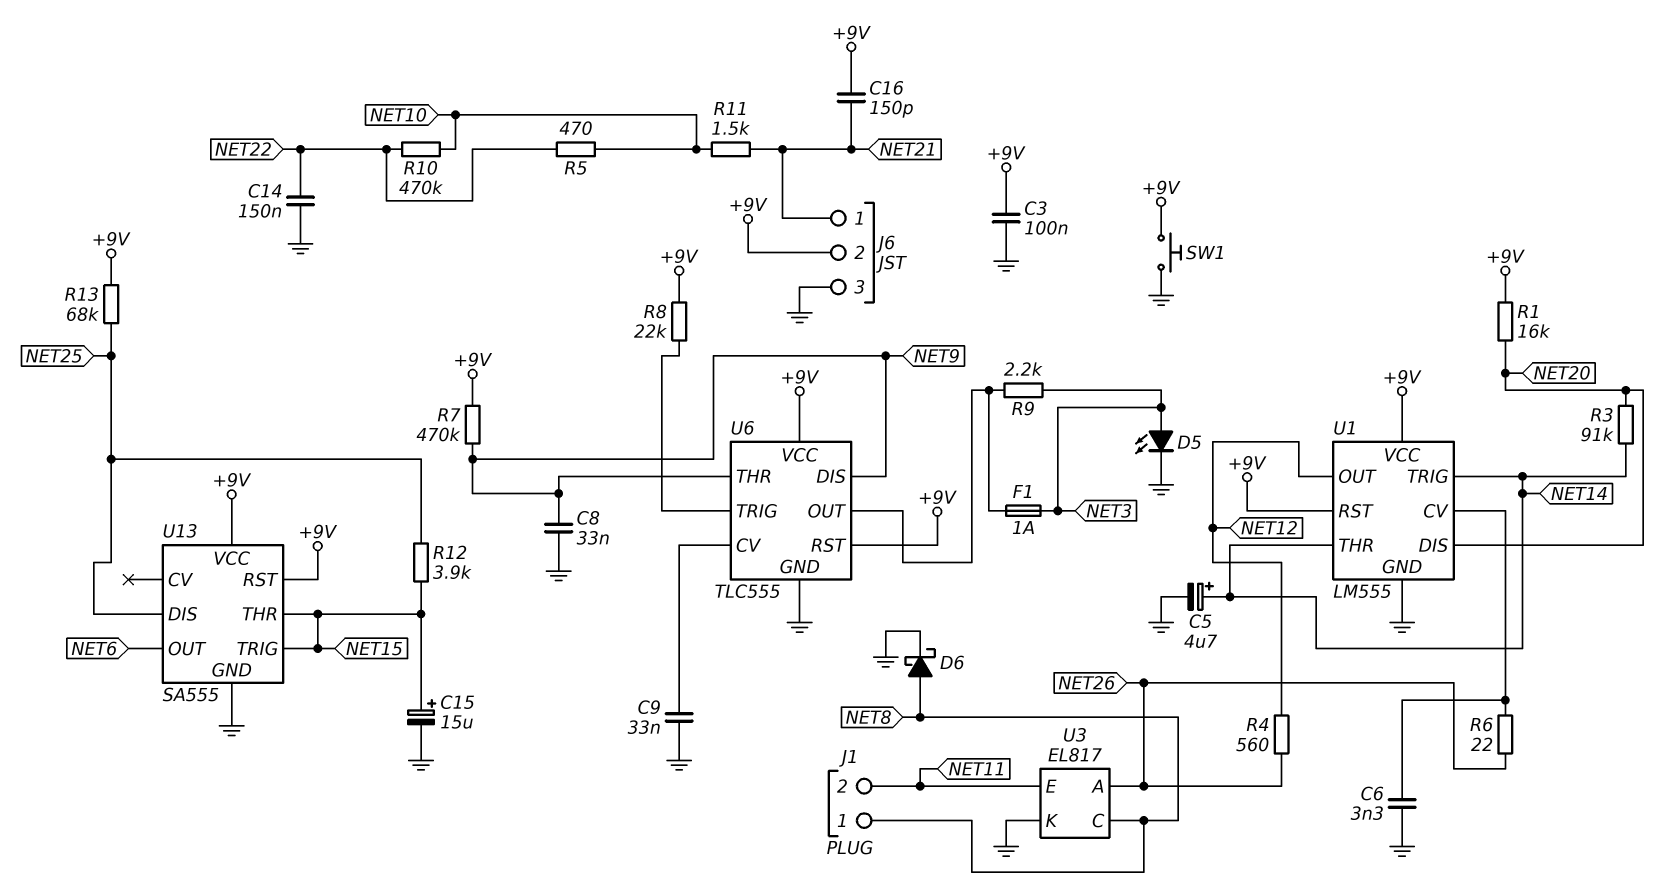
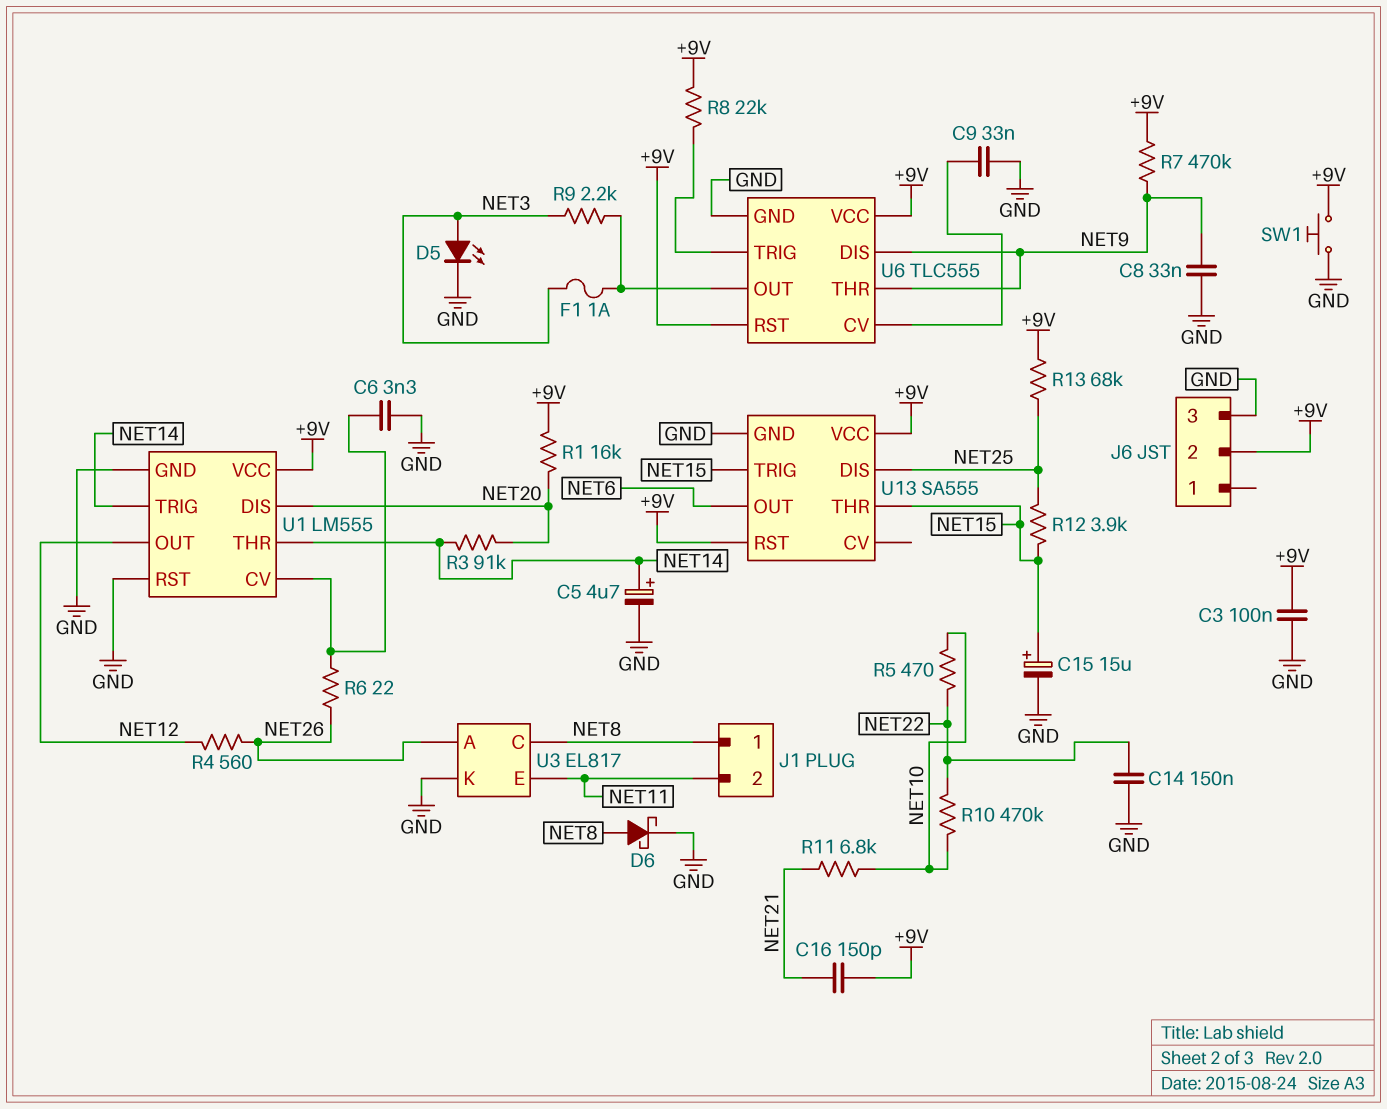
J6 pin 1: NET21 -> none
R11: 1.5k (NET10, NET21) -> 6.8k (NET10, NET21)
U1 pin RST: +9V -> GND

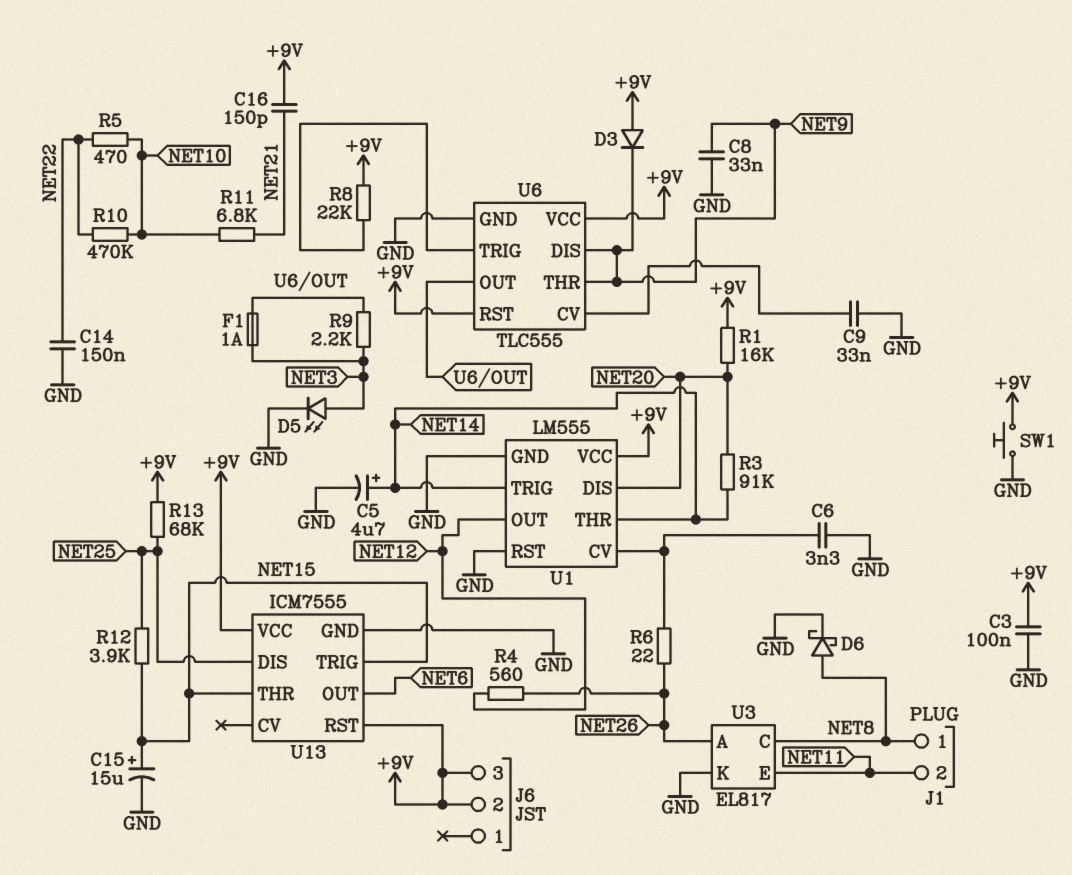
D3: none -> diode (A +9V, K NET9)
J6 pin 3: GND -> +9V
R7: 470k (+9V, NET9) -> none
U13: SA555 -> ICM7555

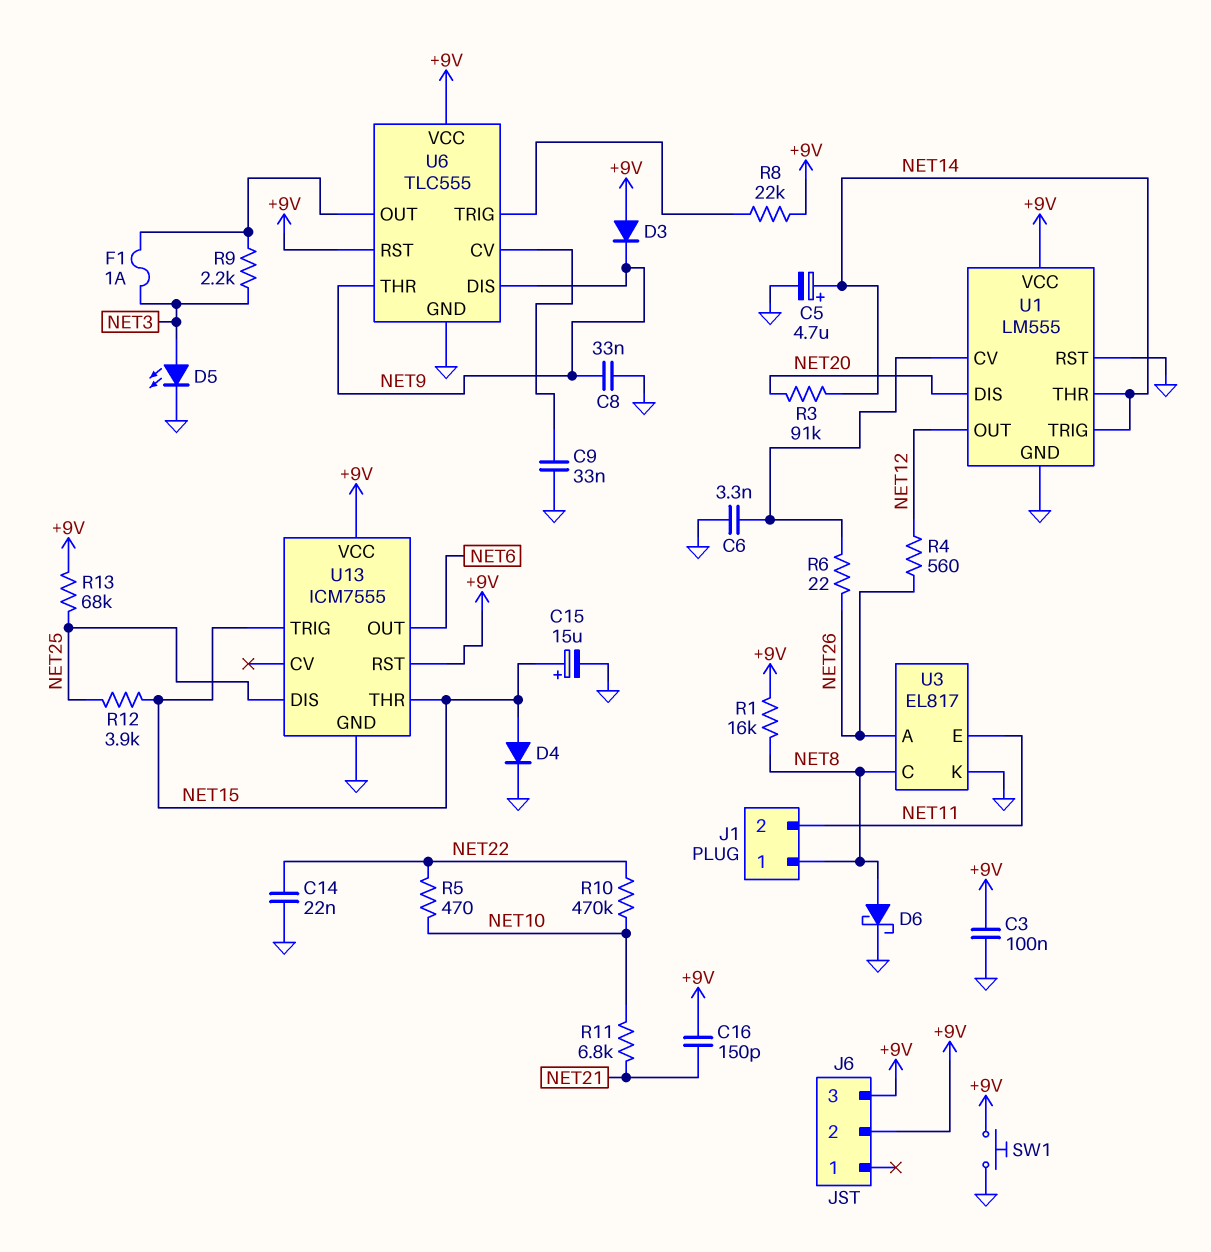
C14: 150nF (GND, NET22) -> 22nF (GND, NET22)
D4: none -> diode (A NET15, K GND)
R1: 16k (+9V, NET20) -> 16k (+9V, NET8)

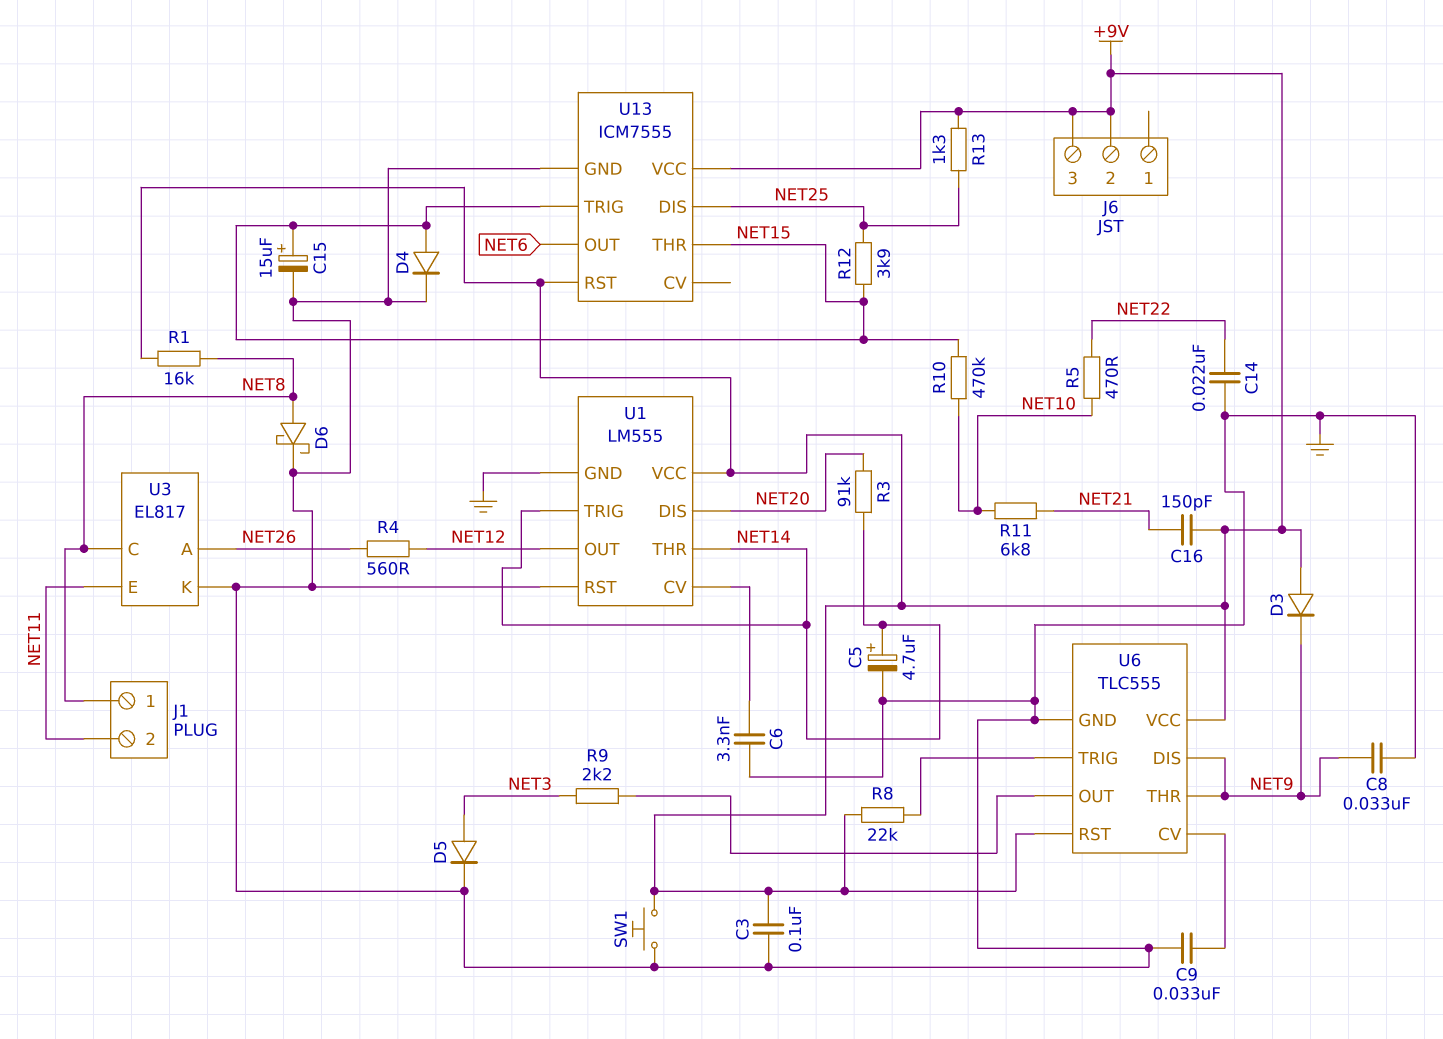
D5: LED (A NET3, K GND) -> diode (A NET3, K GND)
F1: 1A (NET3, U6/OUT) -> none
R6: 22 (NET26, U1/CV) -> none
R10: 470k (NET10, NET22) -> 470k (NET10, NET15)
R13: 68k (+9V, NET25) -> 1.3k (+9V, NET25)

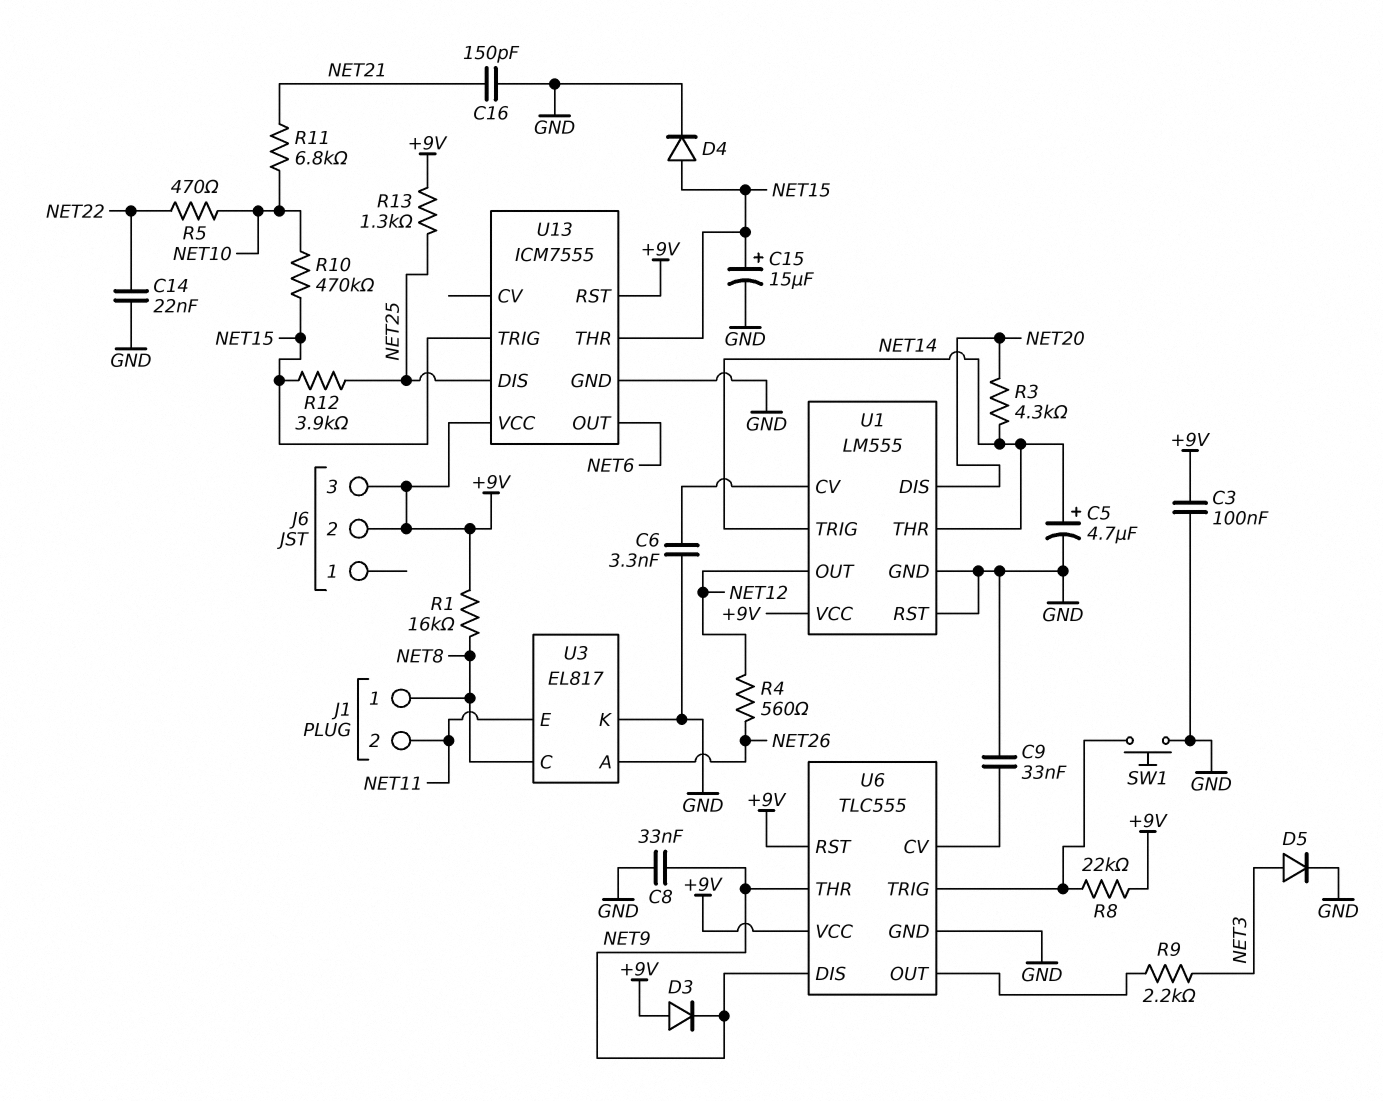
C16: 150pF (+9V, NET21) -> 150pF (GND, NET21)
D6: schottky (A NET8, K GND) -> none
R3: 91k (NET14, NET20) -> 4.3k (NET14, NET20)
SW1: button (+9V, GND) -> button (GND, U6/TRIG)

